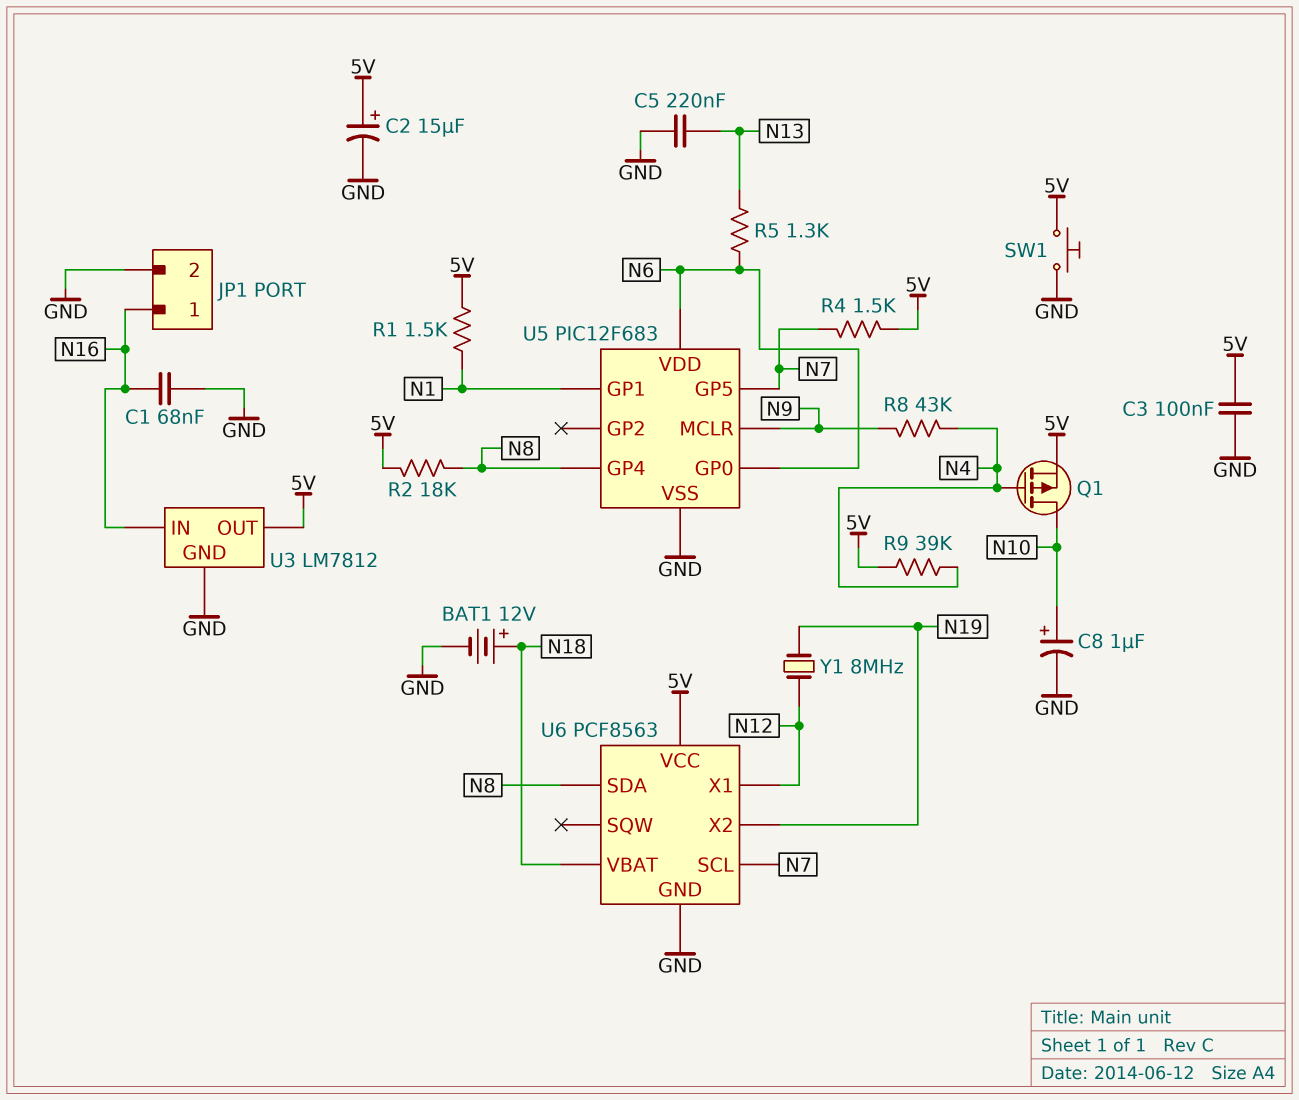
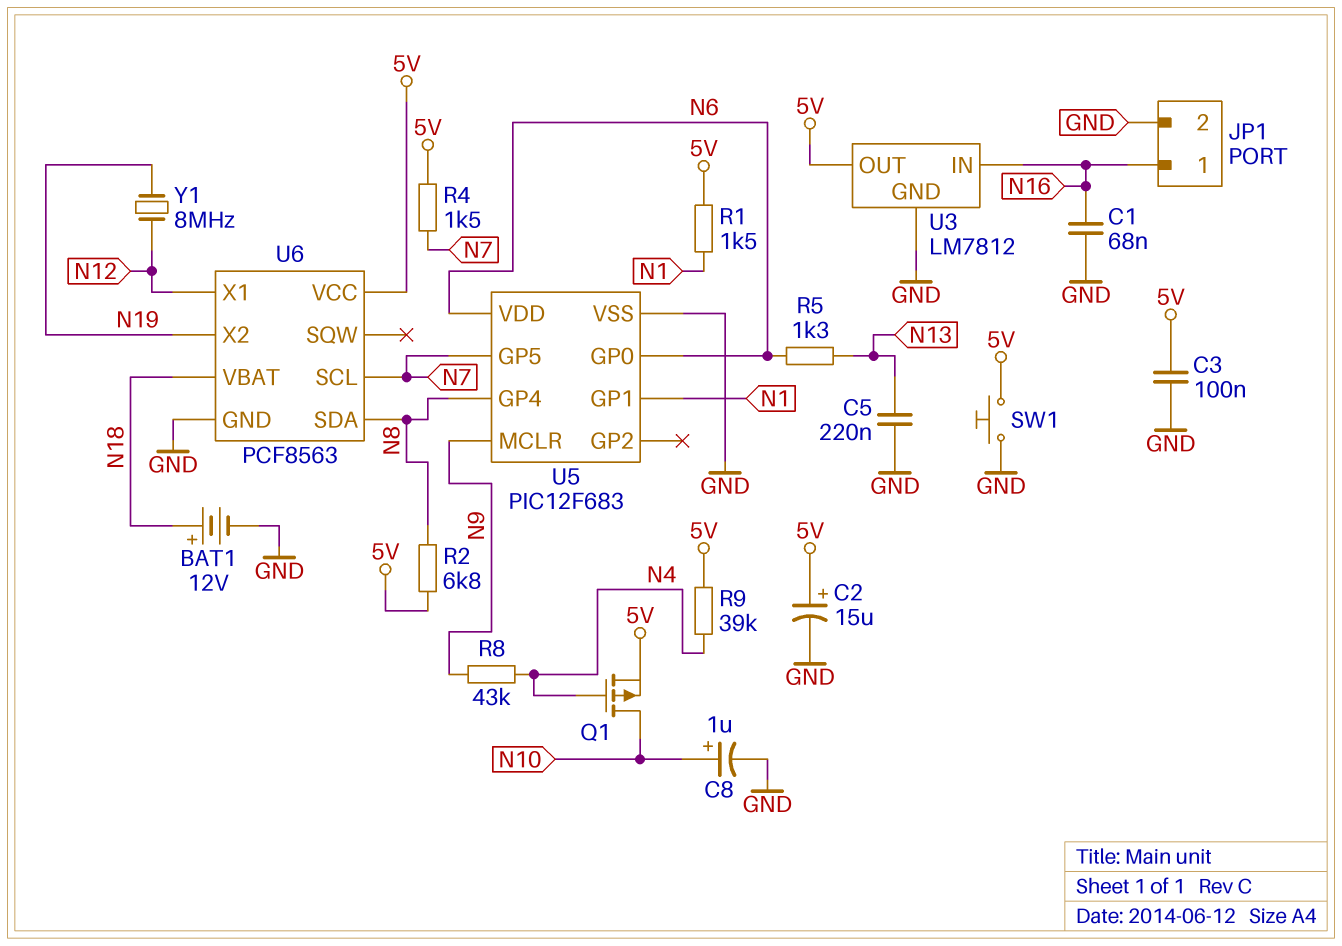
R2: 18k (5V, N8) -> 6.8k (5V, N8)

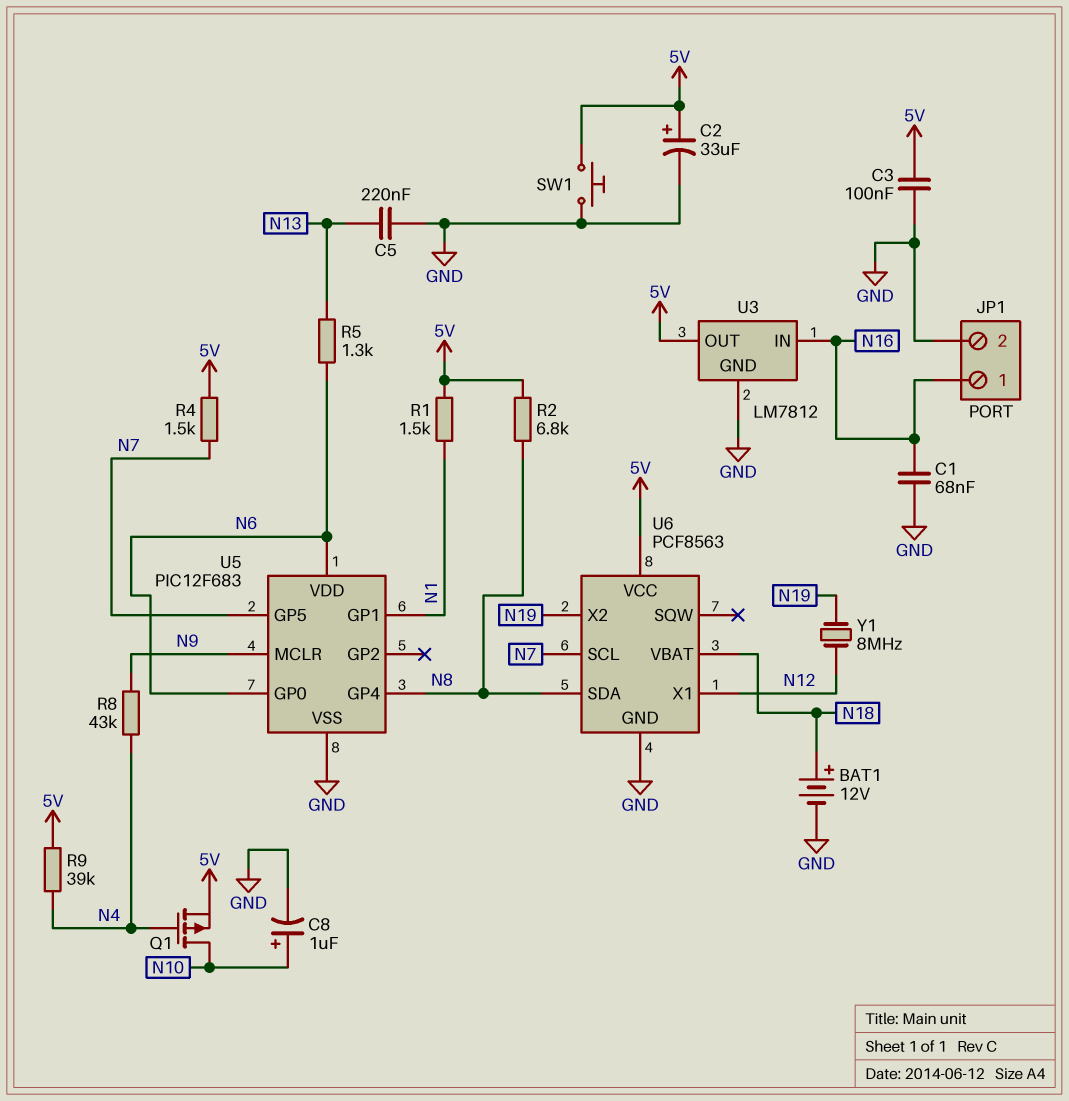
C2: 15uF (plus 5V, minus GND) -> 33uF (plus 5V, minus GND)

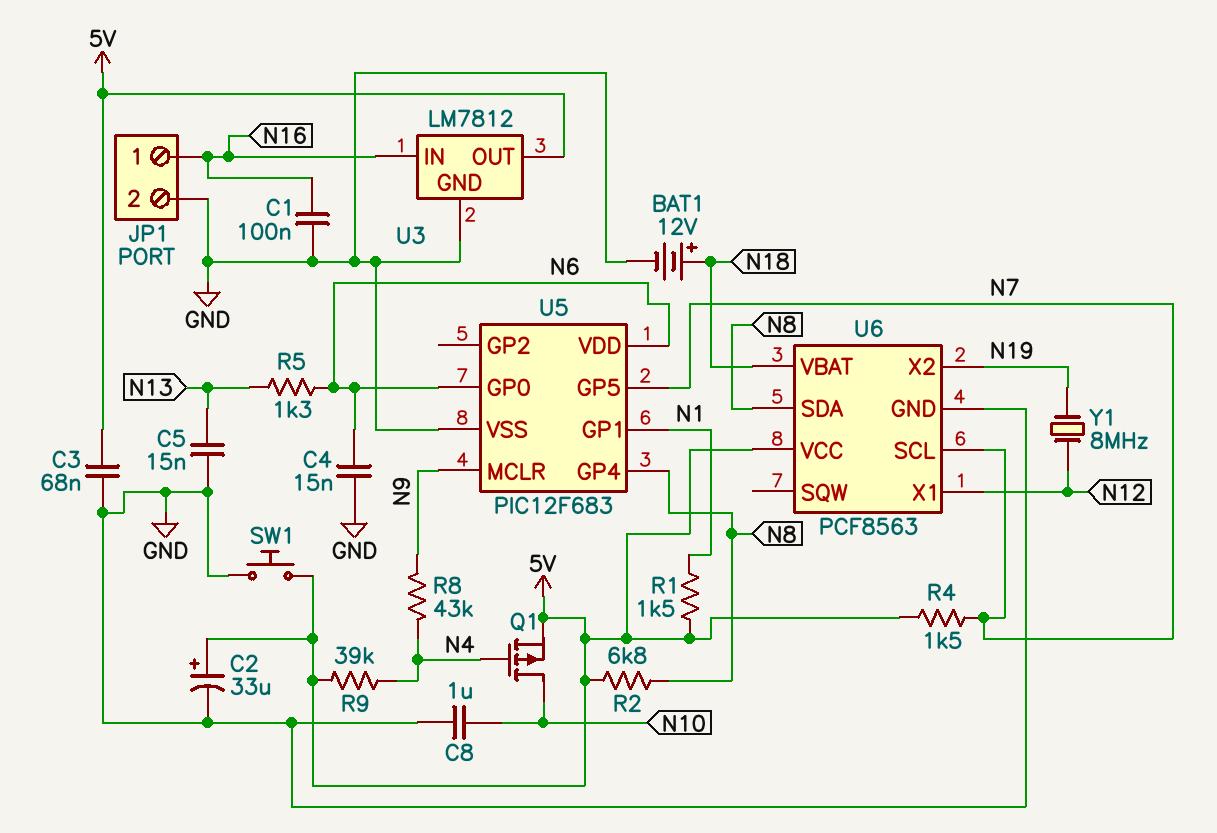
C1: 68nF (GND, N16) -> 100nF (GND, N16)
C3: 100nF (5V, GND) -> 68nF (5V, GND)
C4: none -> 15nF (GND, N6)
C5: 220nF (GND, N13) -> 15nF (GND, N13)
C8: 1uF (plus N10, minus GND) -> 1uF (GND, N10)

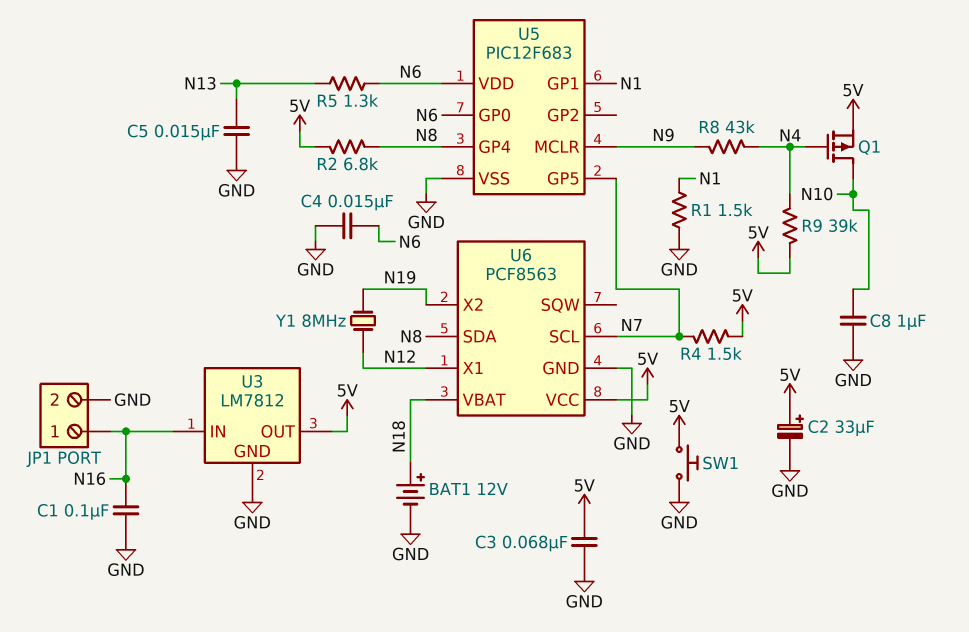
R1: 1.5k (5V, N1) -> 1.5k (GND, N1)

